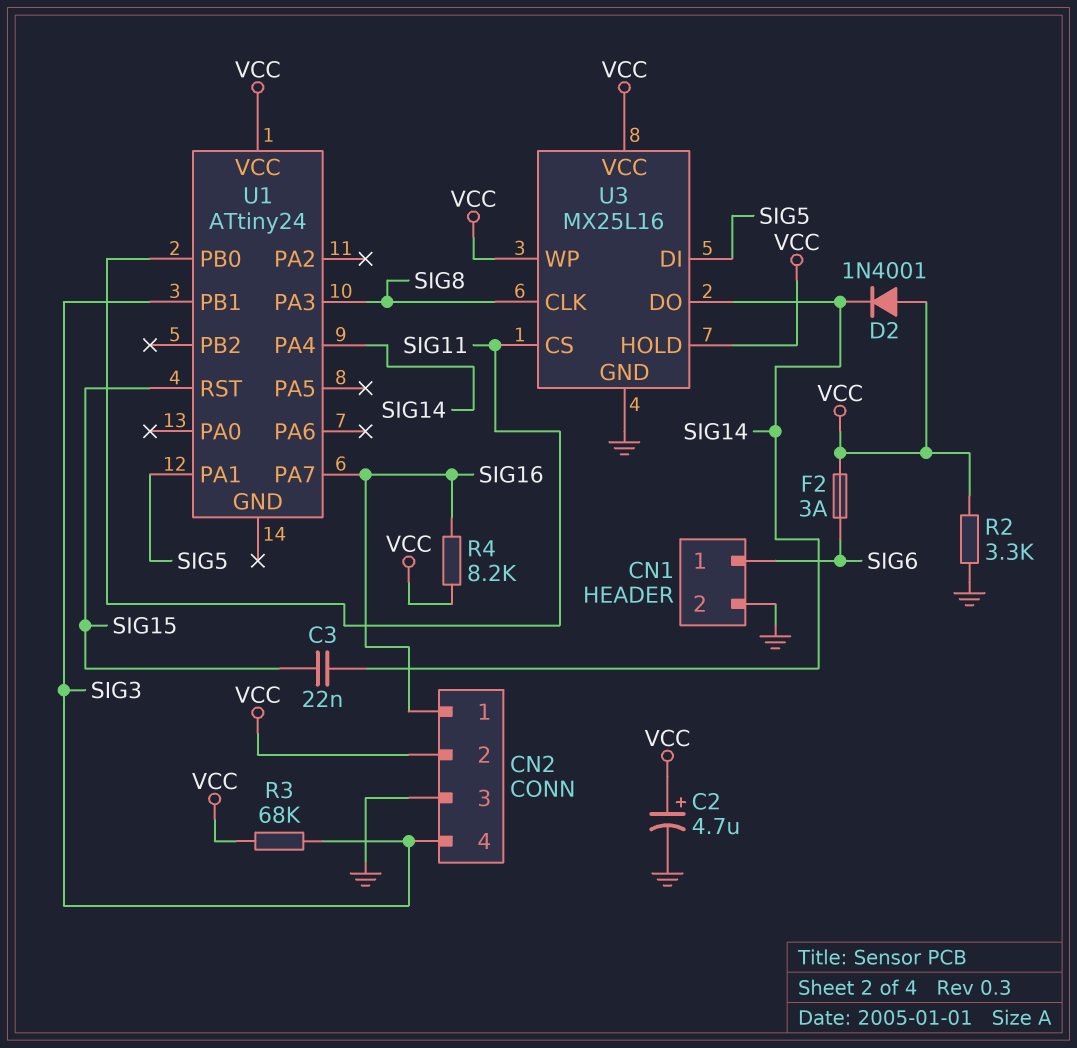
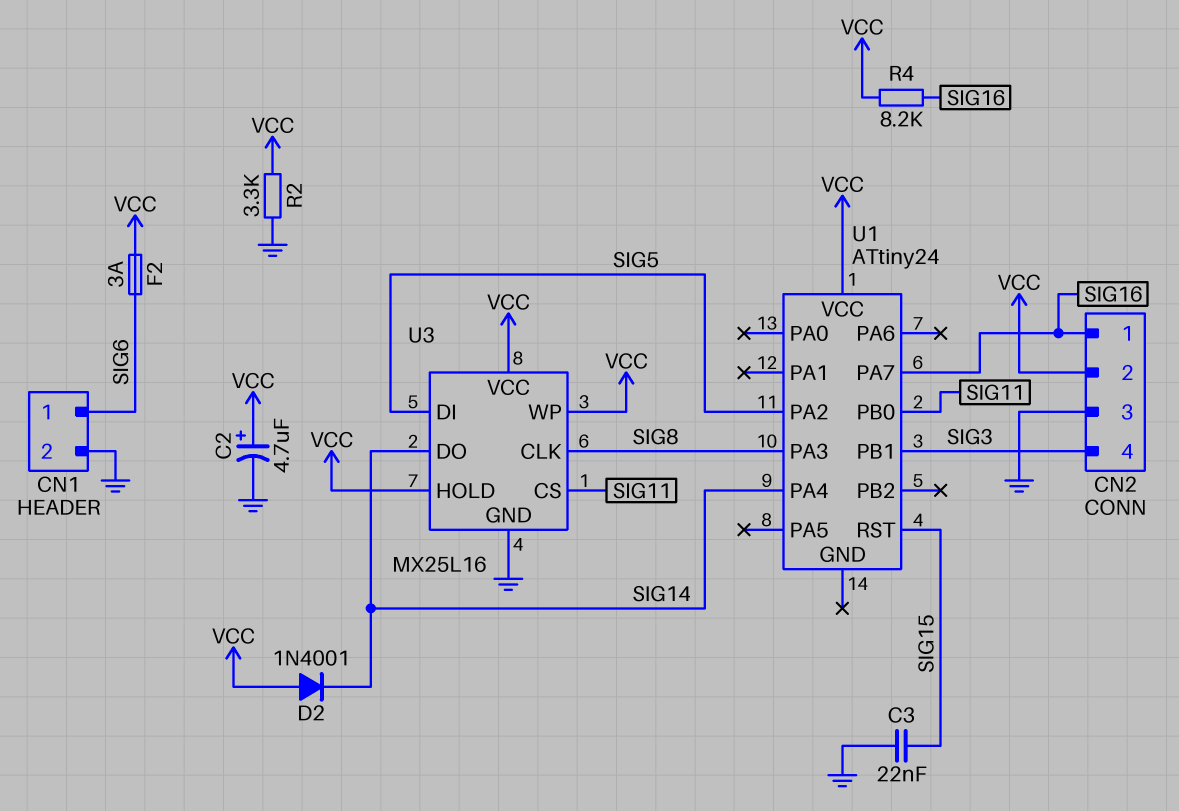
C3: 22nF (SIG14, SIG15) -> 22nF (GND, SIG15)
R3: 68k (SIG3, VCC) -> none
U1 pin PA1: SIG5 -> none
U1 pin PA2: none -> SIG5

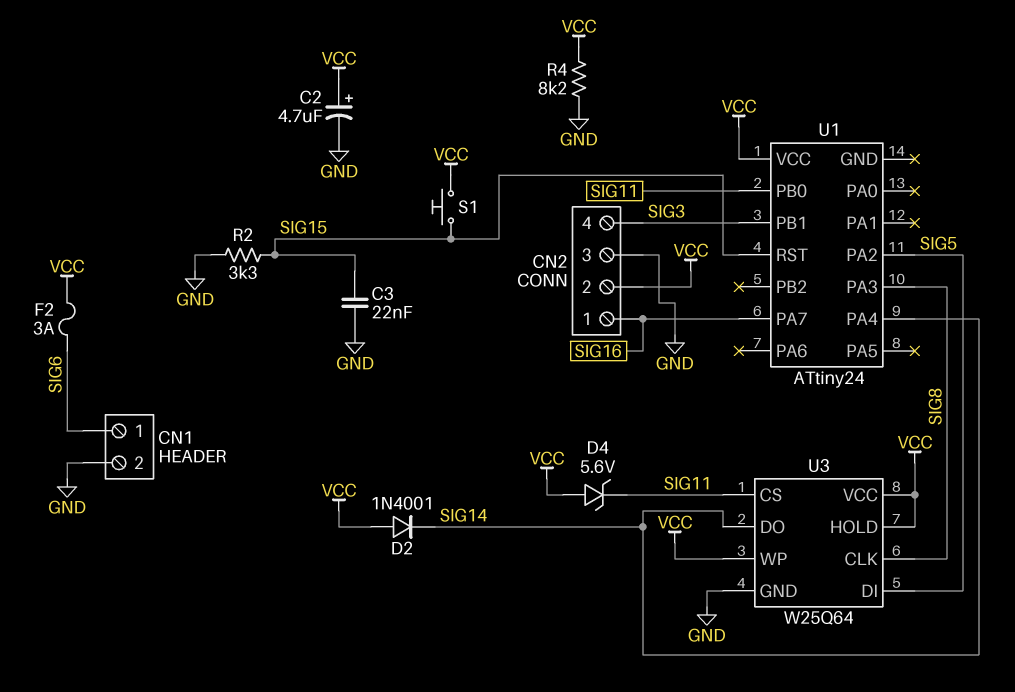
D4: none -> zener 5.6V (A VCC, K SIG11)
R2: 3.3k (GND, VCC) -> 3.3k (GND, SIG15)
R4: 8.2k (SIG16, VCC) -> 8.2k (GND, VCC)
S1: none -> button (SIG15, VCC)
U3: MX25L16 -> W25Q64

